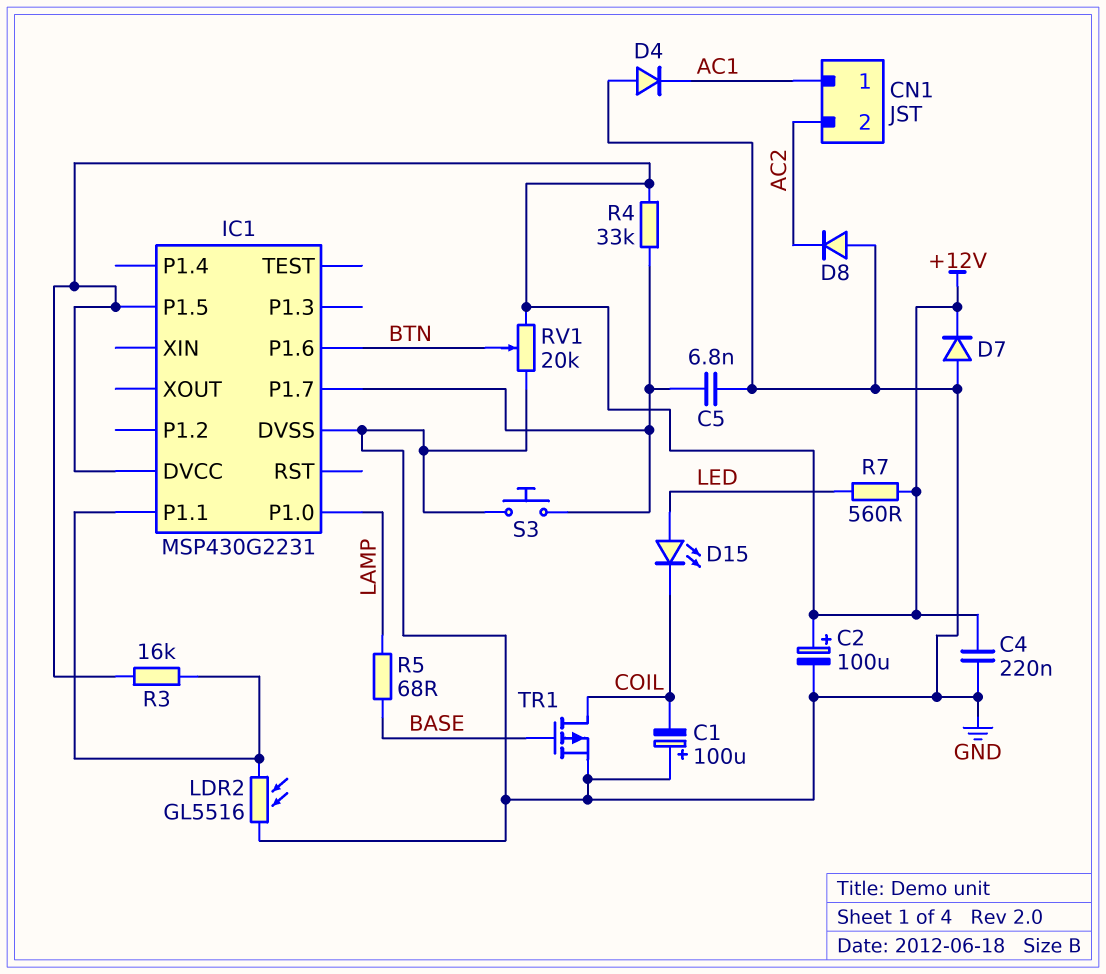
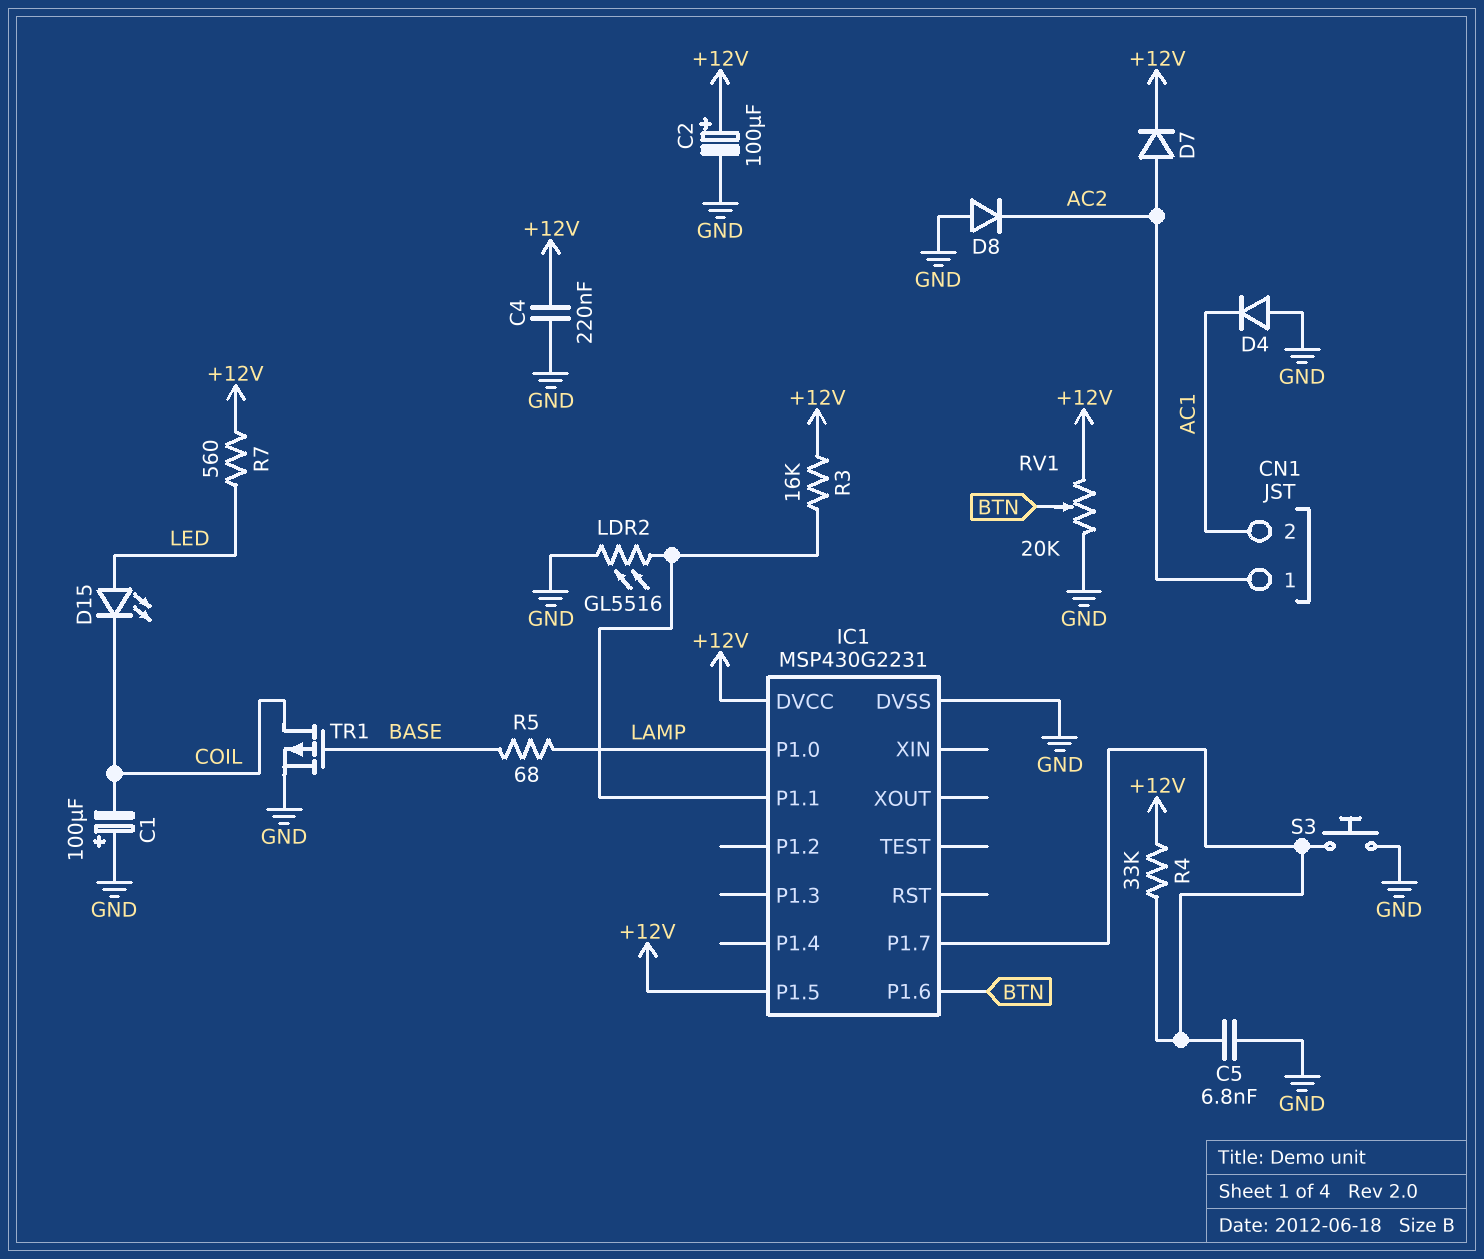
CN1 pin 1: AC1 -> AC2
CN1 pin 2: AC2 -> AC1
D7: diode (A GND, K +12V) -> diode (A AC2, K +12V)

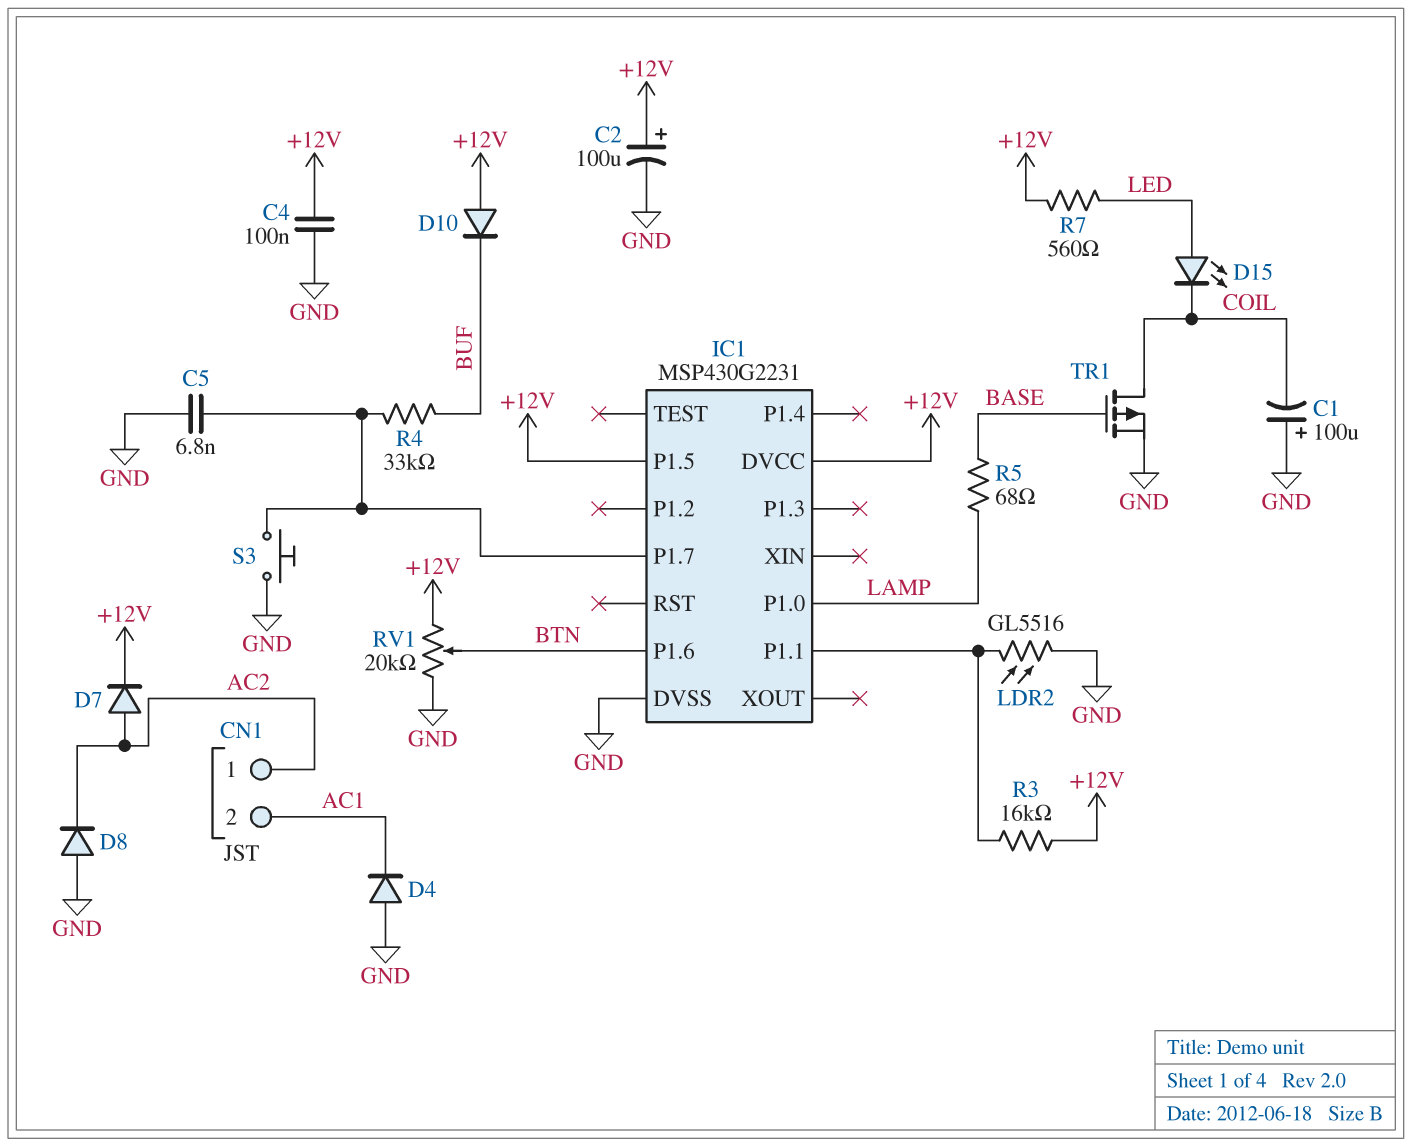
C4: 220nF (+12V, GND) -> 100nF (+12V, GND)
D10: none -> diode (A +12V, K BUF)
R4: 33k (+12V, IC1/P1.7) -> 33k (BUF, IC1/P1.7)

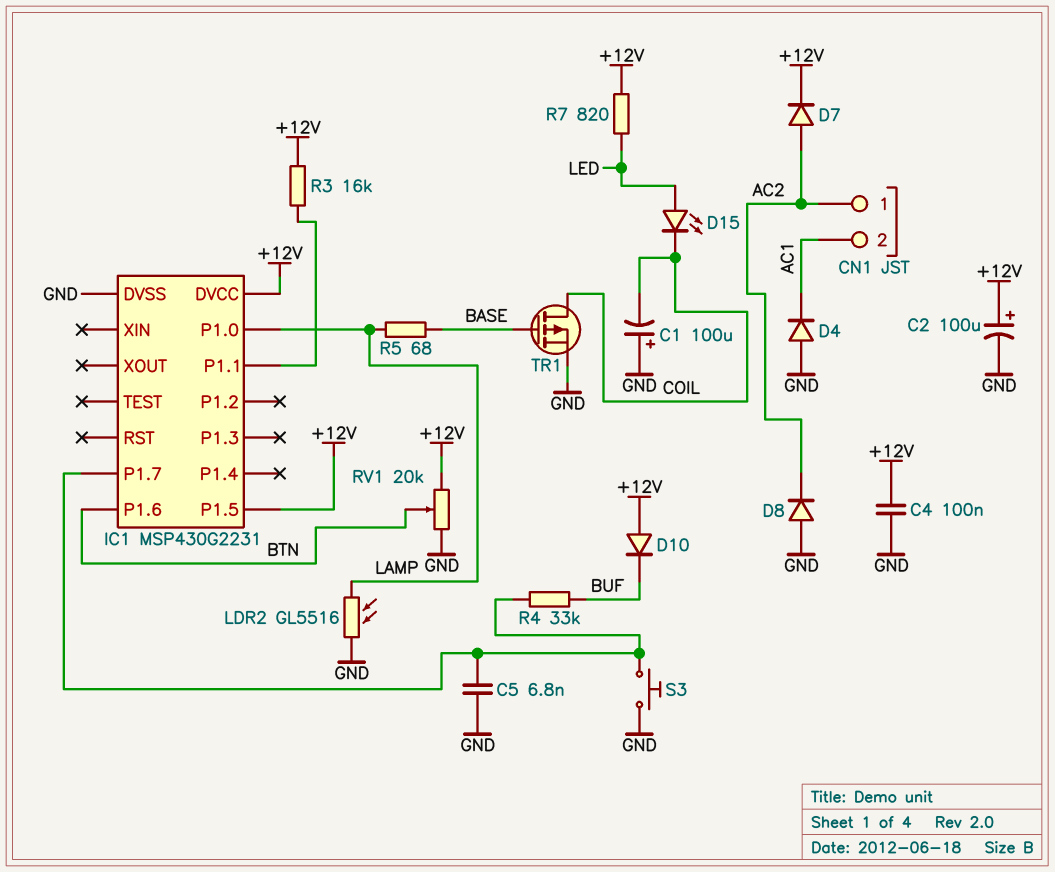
LDR2: GL5516 (GND, IC1/P1.1) -> GL5516 (GND, LAMP)
R7: 560 (+12V, LED) -> 820 (+12V, LED)

